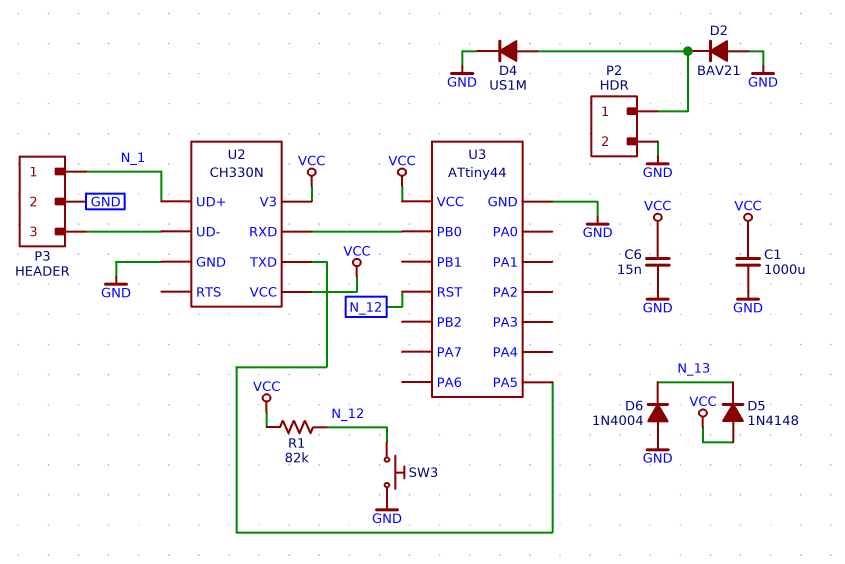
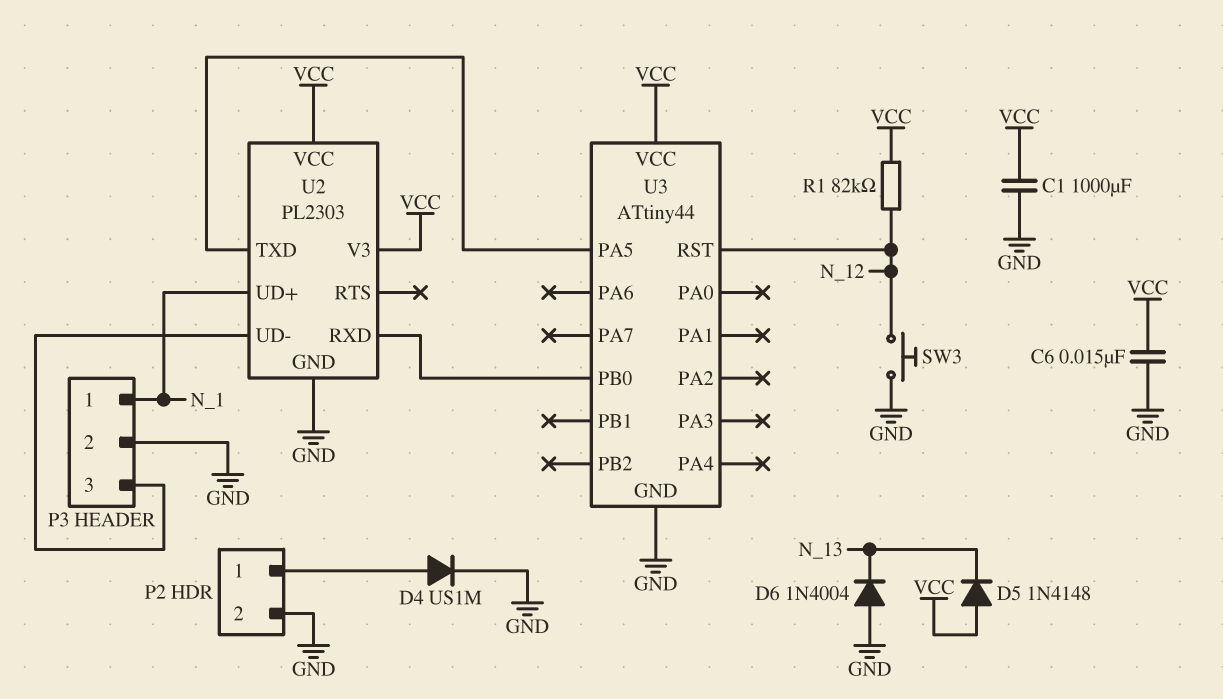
D2: diode BAV21 (A GND, K P2/1) -> none
U2: CH330N -> PL2303

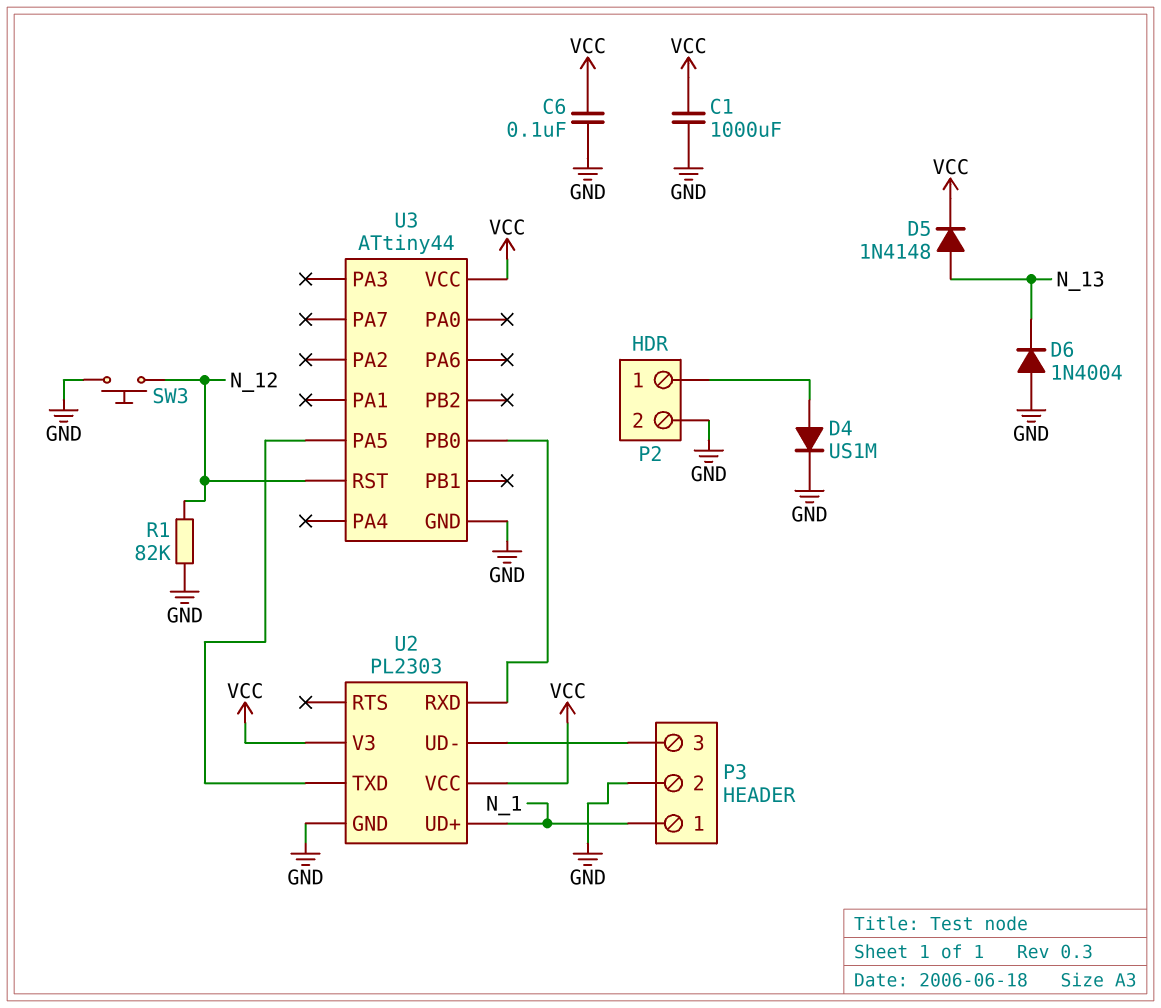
C6: 15nF (GND, VCC) -> 100nF (GND, VCC)
D5: diode 1N4148 (A VCC, K N_13) -> diode 1N4148 (A N_13, K VCC)
R1: 82k (N_12, VCC) -> 82k (GND, N_12)

